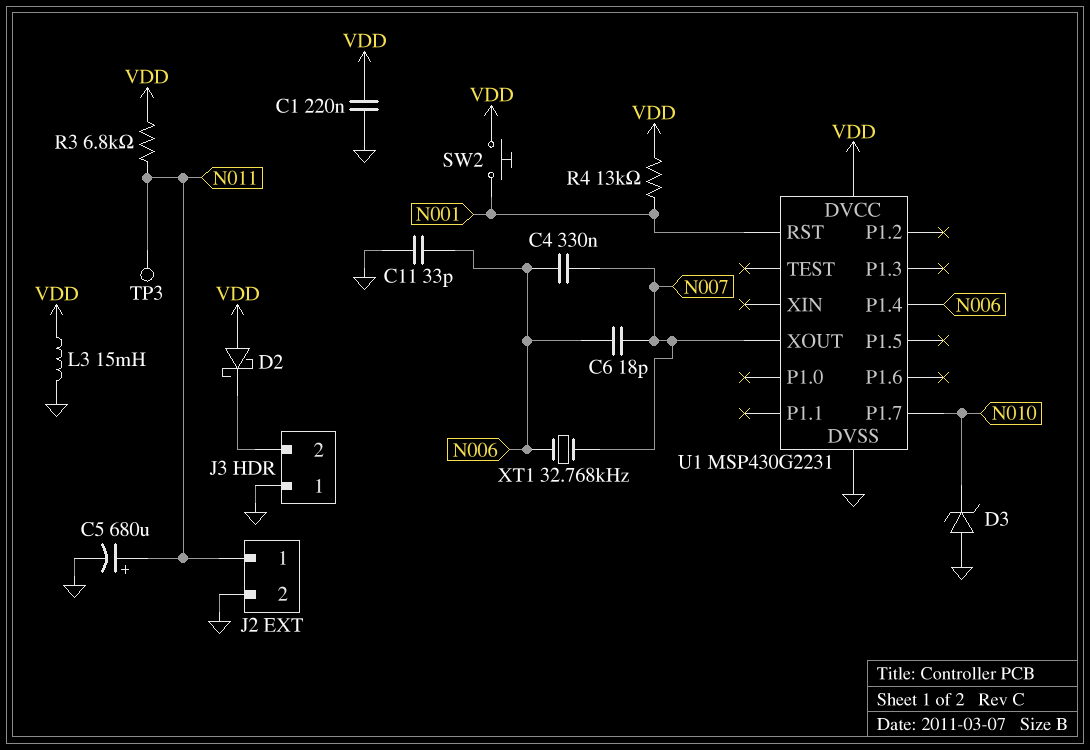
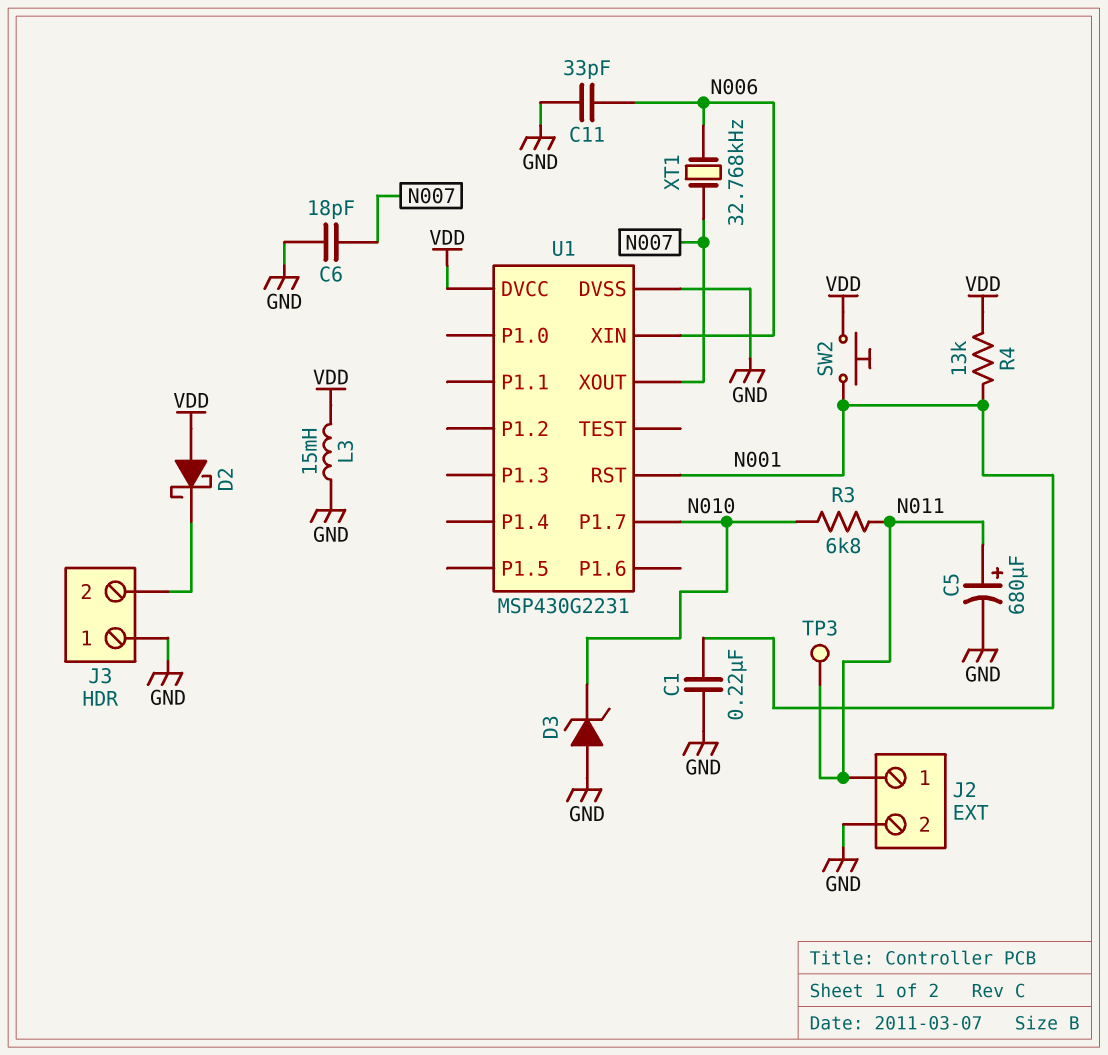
C1: 220nF (GND, VDD) -> 220nF (GND, N001)
C4: 330nF (N006, N007) -> none
C6: 18pF (N006, N007) -> 18pF (GND, N007)
R3: 6.8k (N011, VDD) -> 6.8k (N010, N011)
U1 pin P1.4: N006 -> none
U1 pin XIN: none -> N006

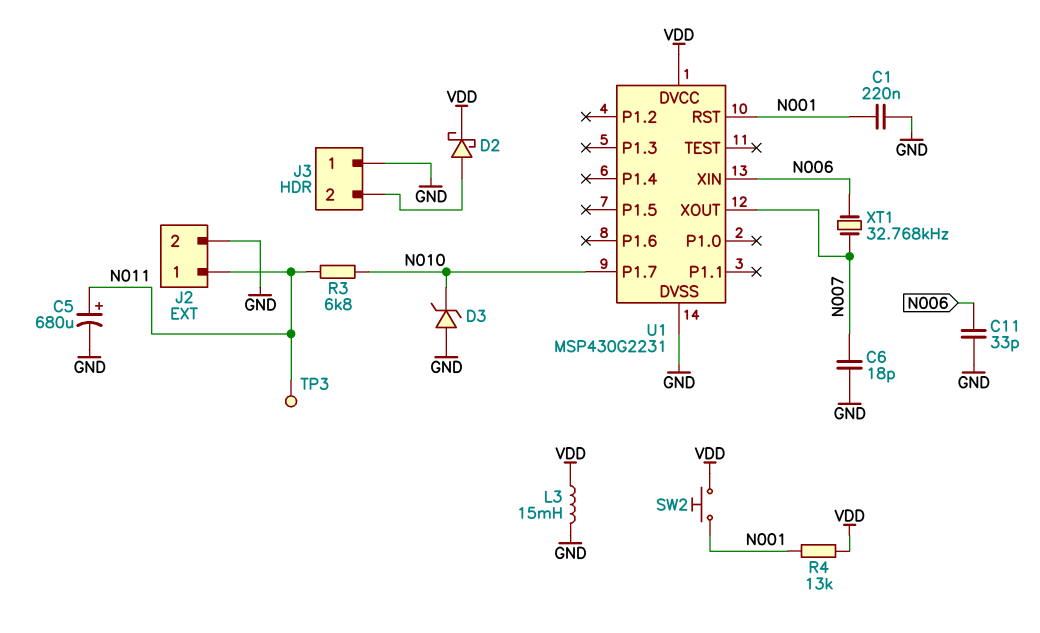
D2: schottky (A VDD, K J3/2) -> schottky (A J3/2, K VDD)

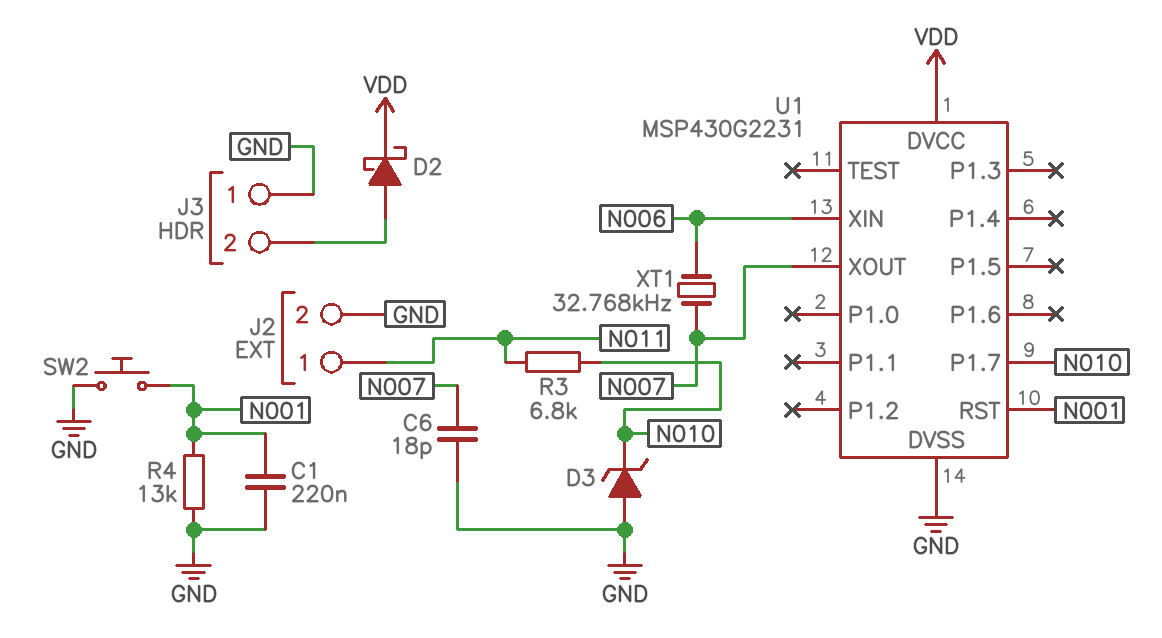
C5: 680uF (plus N011, minus GND) -> none
C11: 33pF (GND, N006) -> none
L3: 15mH (GND, VDD) -> none
R4: 13k (N001, VDD) -> 13k (GND, N001)
SW2: button (N001, VDD) -> button (GND, N001)
TP3: test point (N011) -> none

